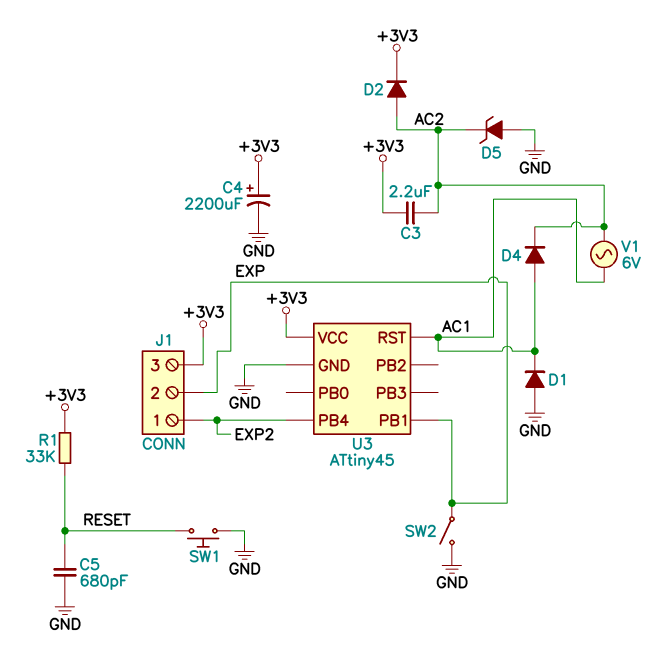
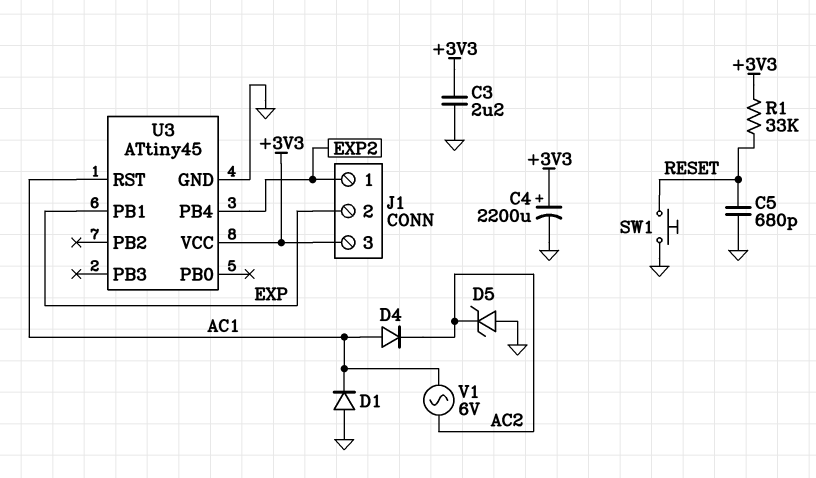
C3: 2.2uF (+3V3, AC2) -> 2.2uF (+3V3, GND)
D2: diode (A AC2, K +3V3) -> none
SW2: switch (EXP, GND) -> none

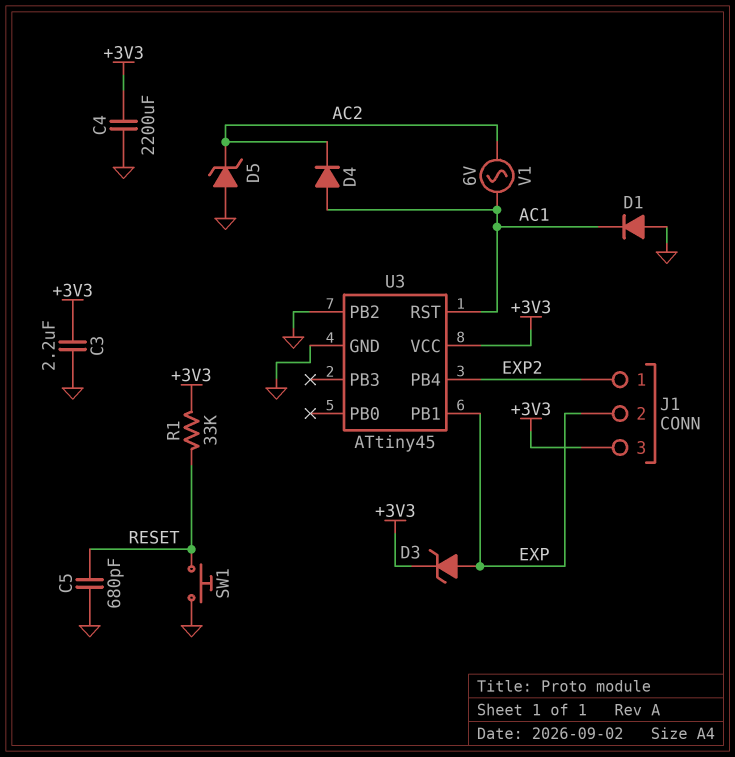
C4: 2200uF (plus +3V3, minus GND) -> 2200uF (+3V3, GND)
D3: none -> zener (A EXP, K +3V3)
U3 pin PB2: none -> GND

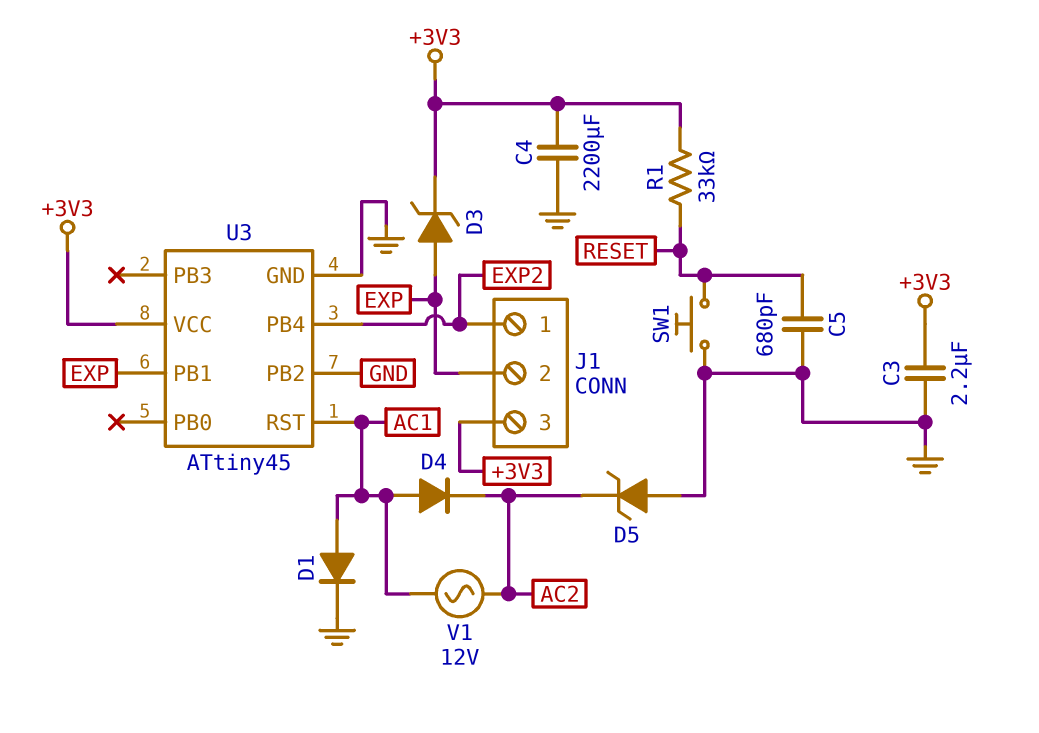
D1: diode (A GND, K AC1) -> diode (A AC1, K GND)
V1: AC 6V (AC1, AC2) -> AC 12V (AC1, AC2)

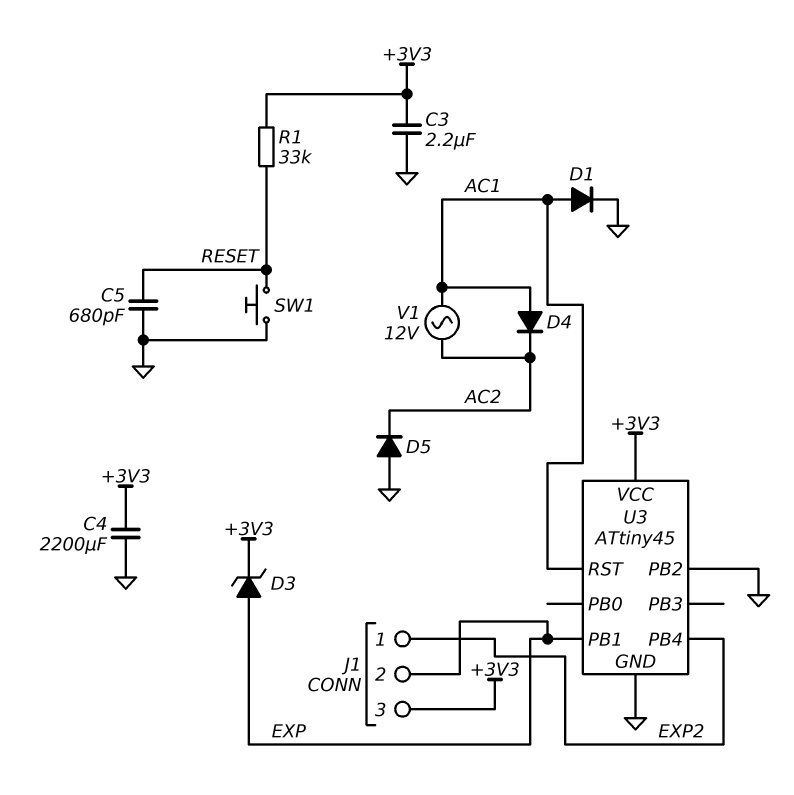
D5: zener (A GND, K AC2) -> diode (A GND, K AC2)

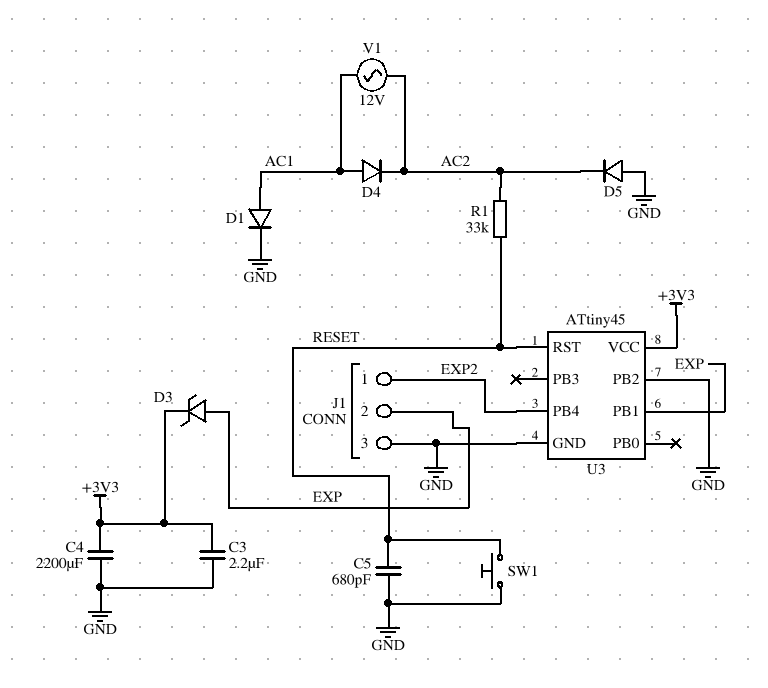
J1 pin 3: +3V3 -> GND
R1: 33k (+3V3, RESET) -> 33k (AC2, RESET)
U3 pin RST: AC1 -> RESET

